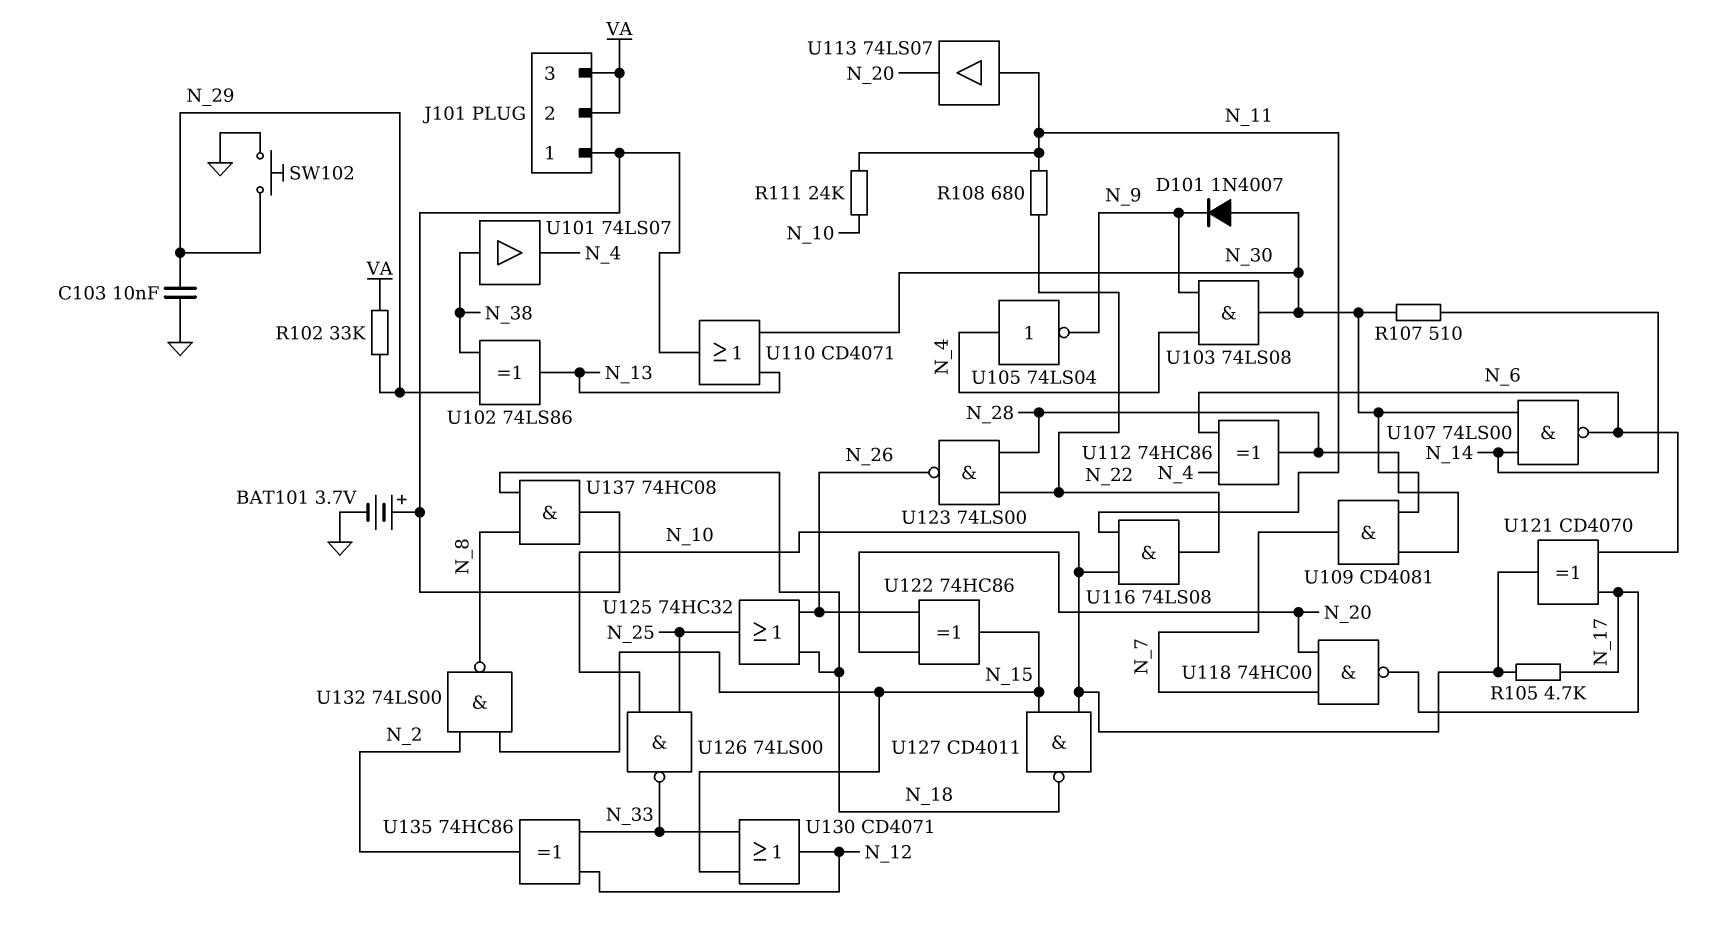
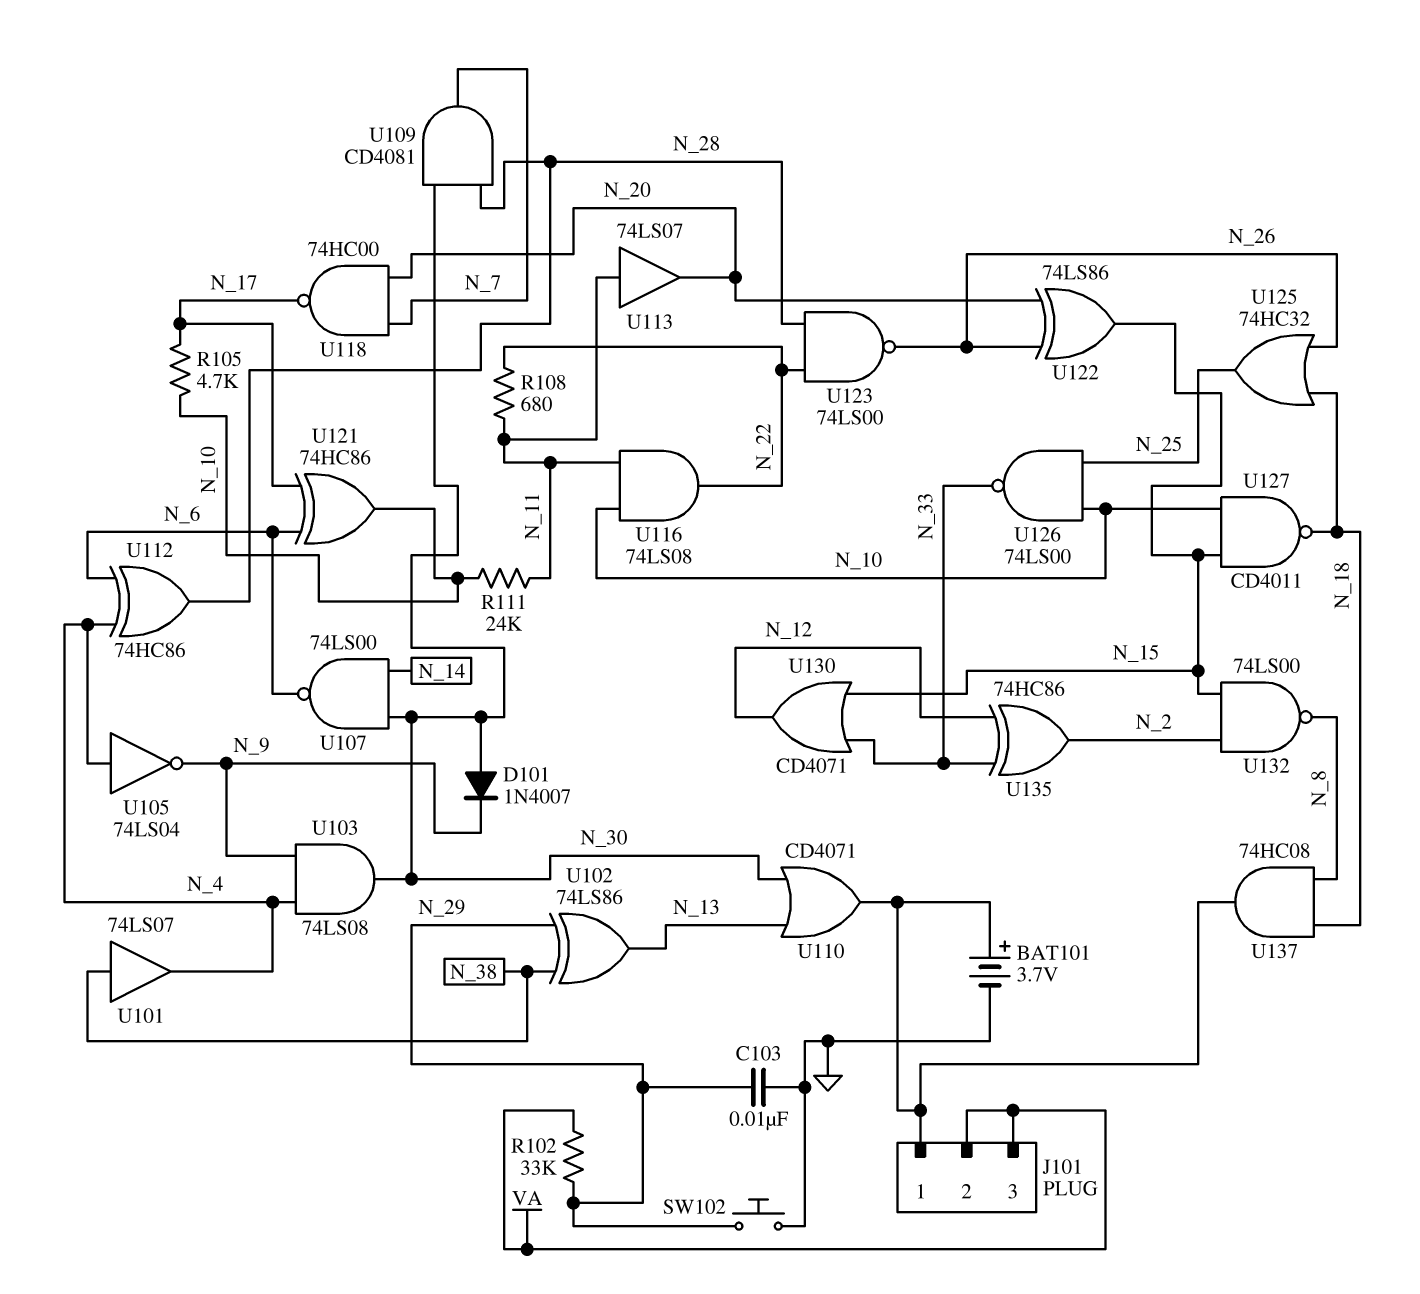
R107: 510 (N_14, N_30) -> none
U121: XOR CD4070 (in N_6, in N_17, out N_10) -> XOR 74HC86 (in N_6, in N_17, out N_10)
U122: XOR 74HC86 (in N_20, in N_26, out N_15) -> XOR 74LS86 (in N_20, in N_26, out N_15)

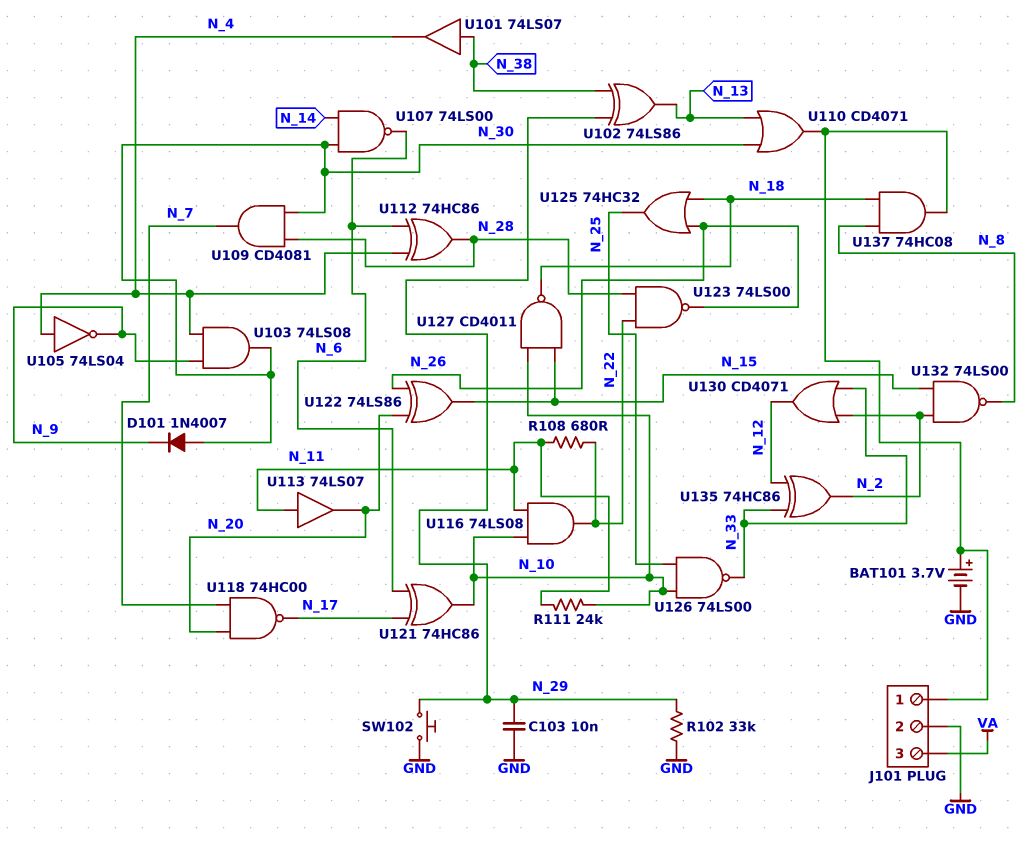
J101 pin 2: VA -> GND
R102: 33k (N_29, VA) -> 33k (GND, N_29)
R105: 4.7k (N_10, N_17) -> none
U130: OR CD4071 (in N_15, in N_33, out N_12) -> OR CD4071 (in N_2, in N_33, out N_12)

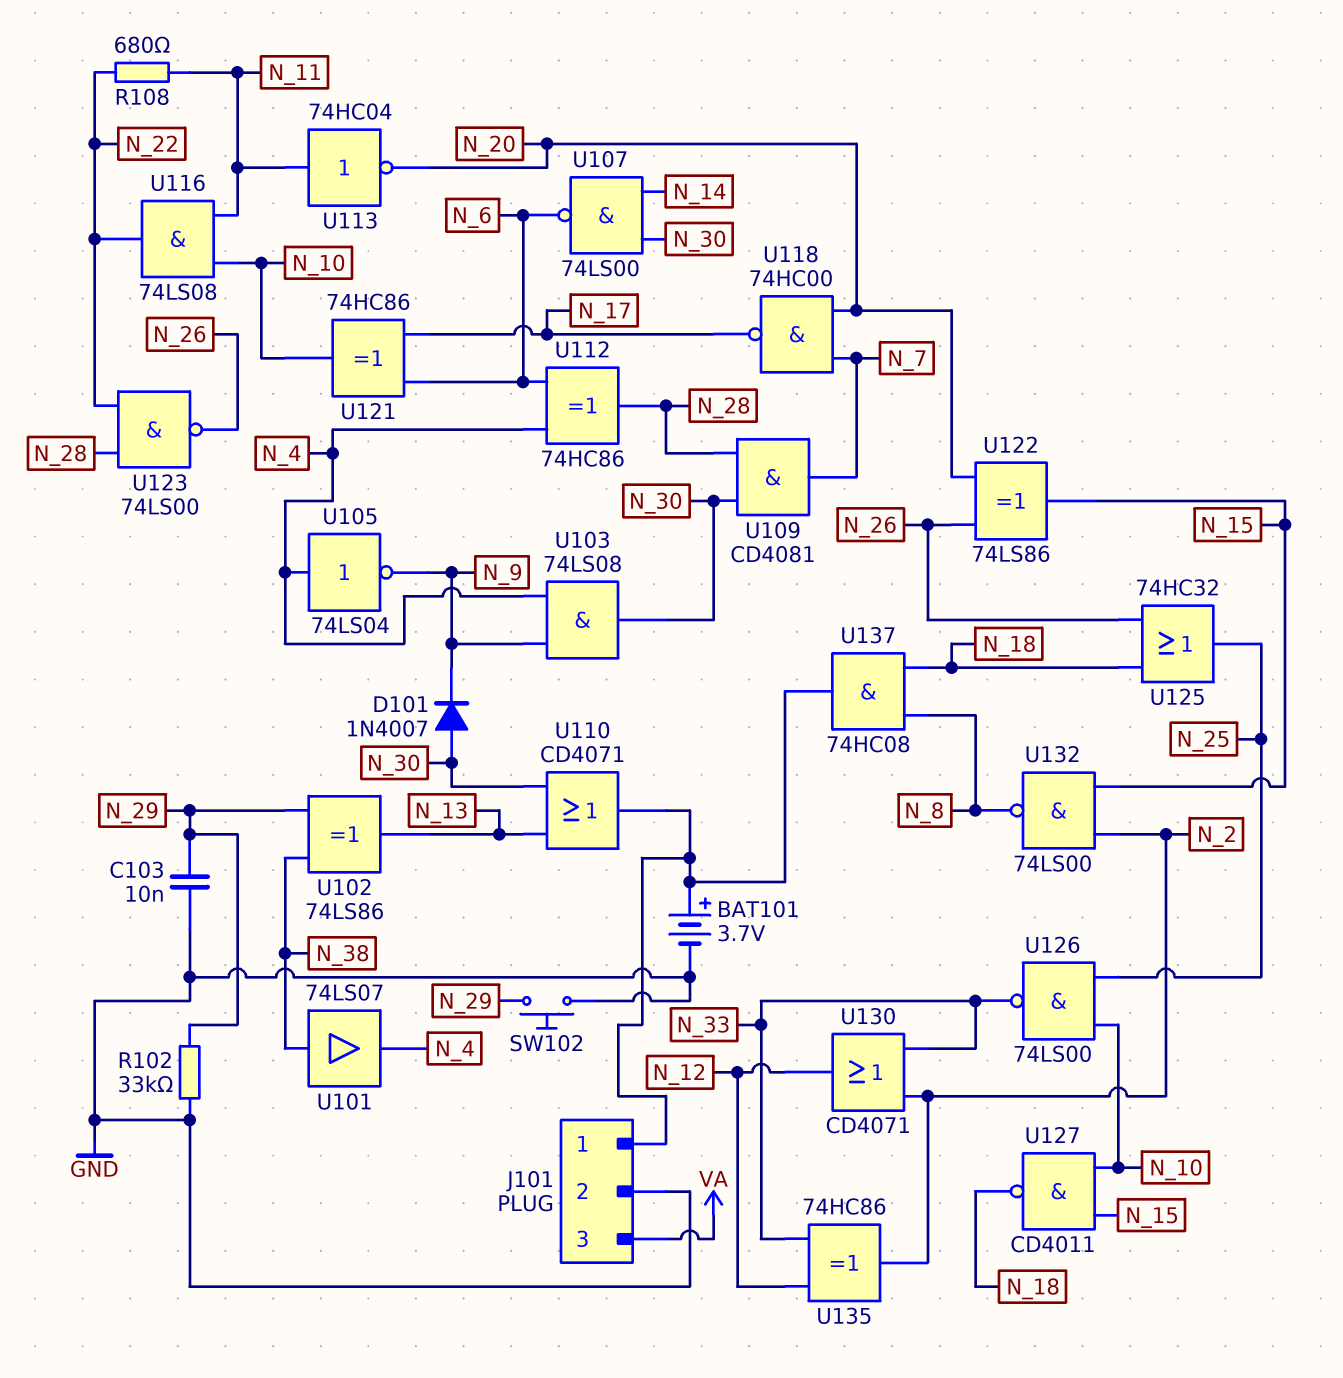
R111: 24k (N_10, N_11) -> none
U113: buffer 74LS07 (in N_11, out N_20) -> NOT 74HC04 (in N_11, out N_20)

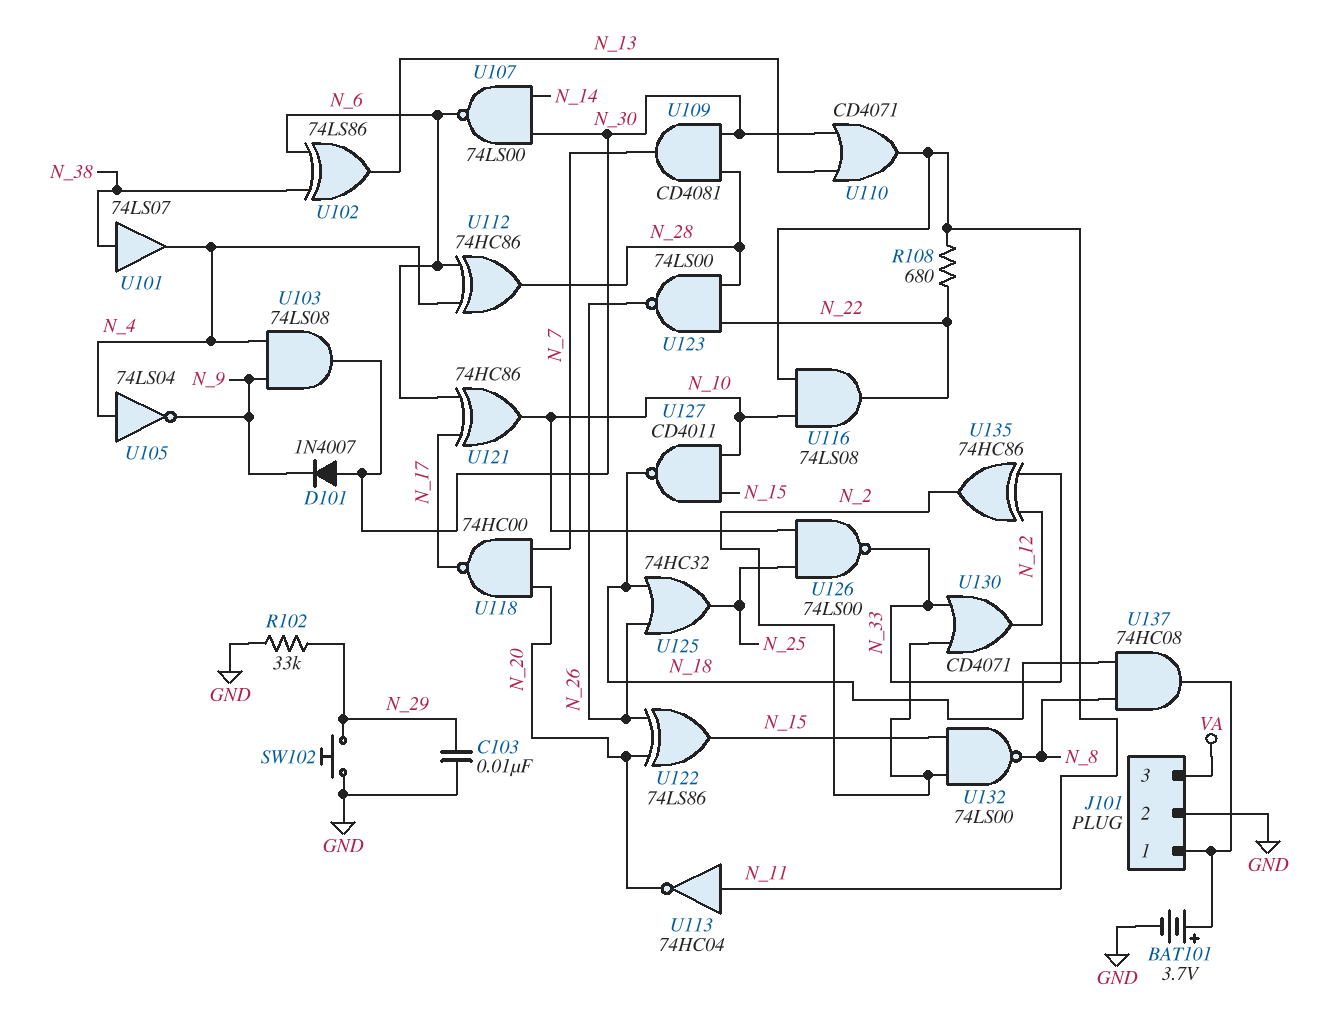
U102: XOR 74LS86 (in N_29, in N_38, out N_13) -> XOR 74LS86 (in N_6, in N_38, out N_13)
U110: OR CD4071 (in N_13, in N_30, out J101/1) -> OR CD4071 (in N_13, in N_30, out N_11)

